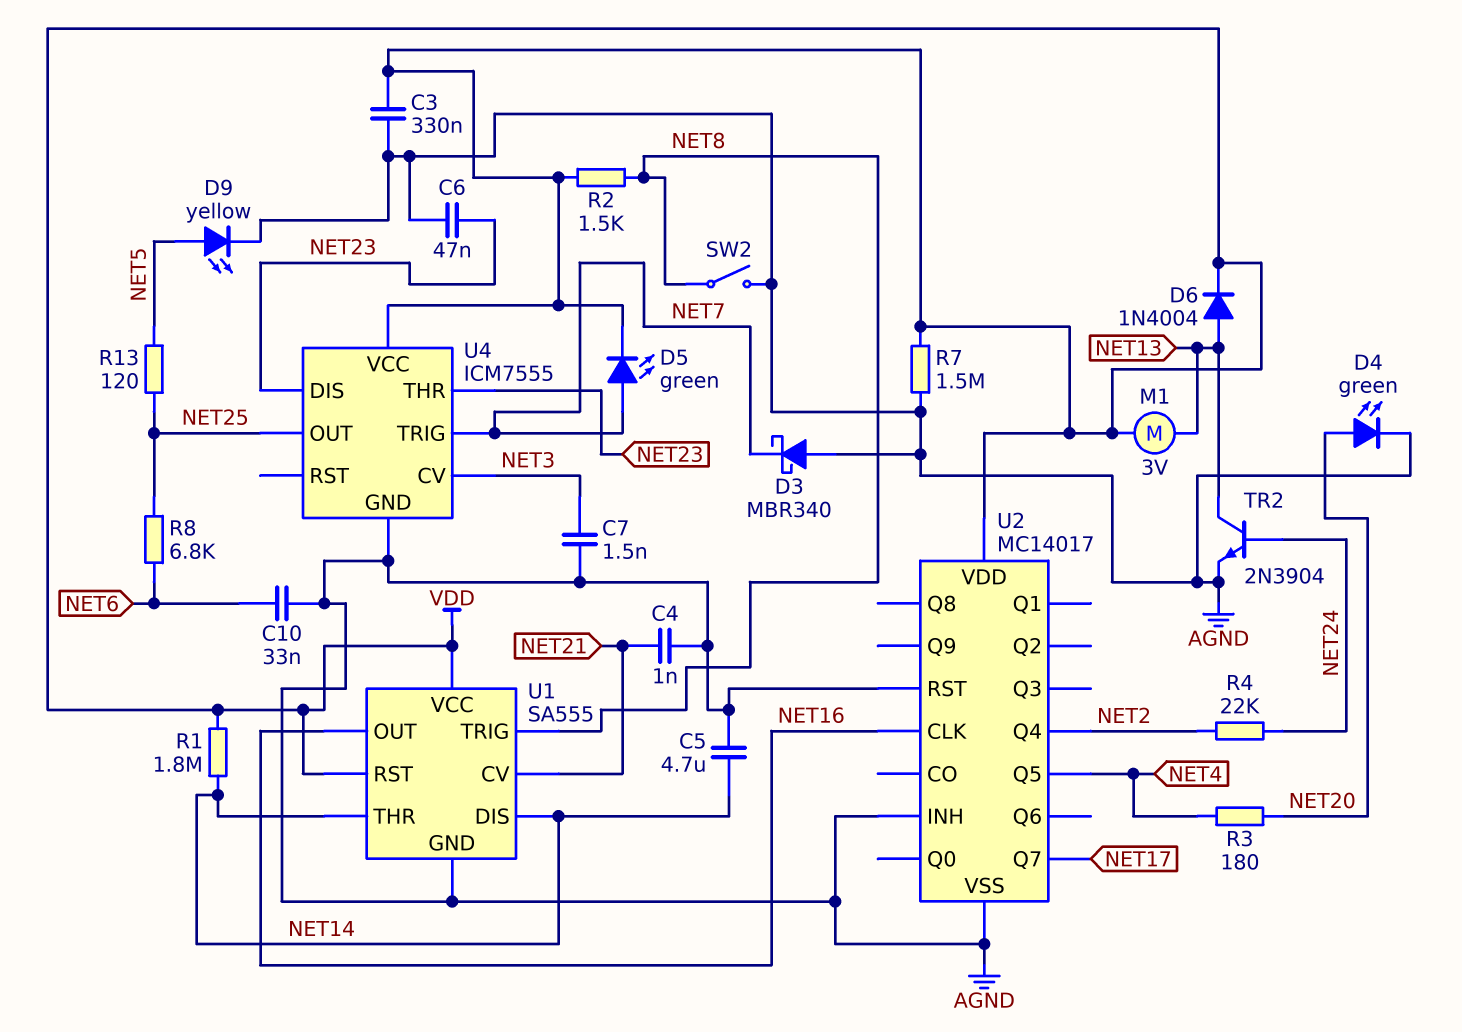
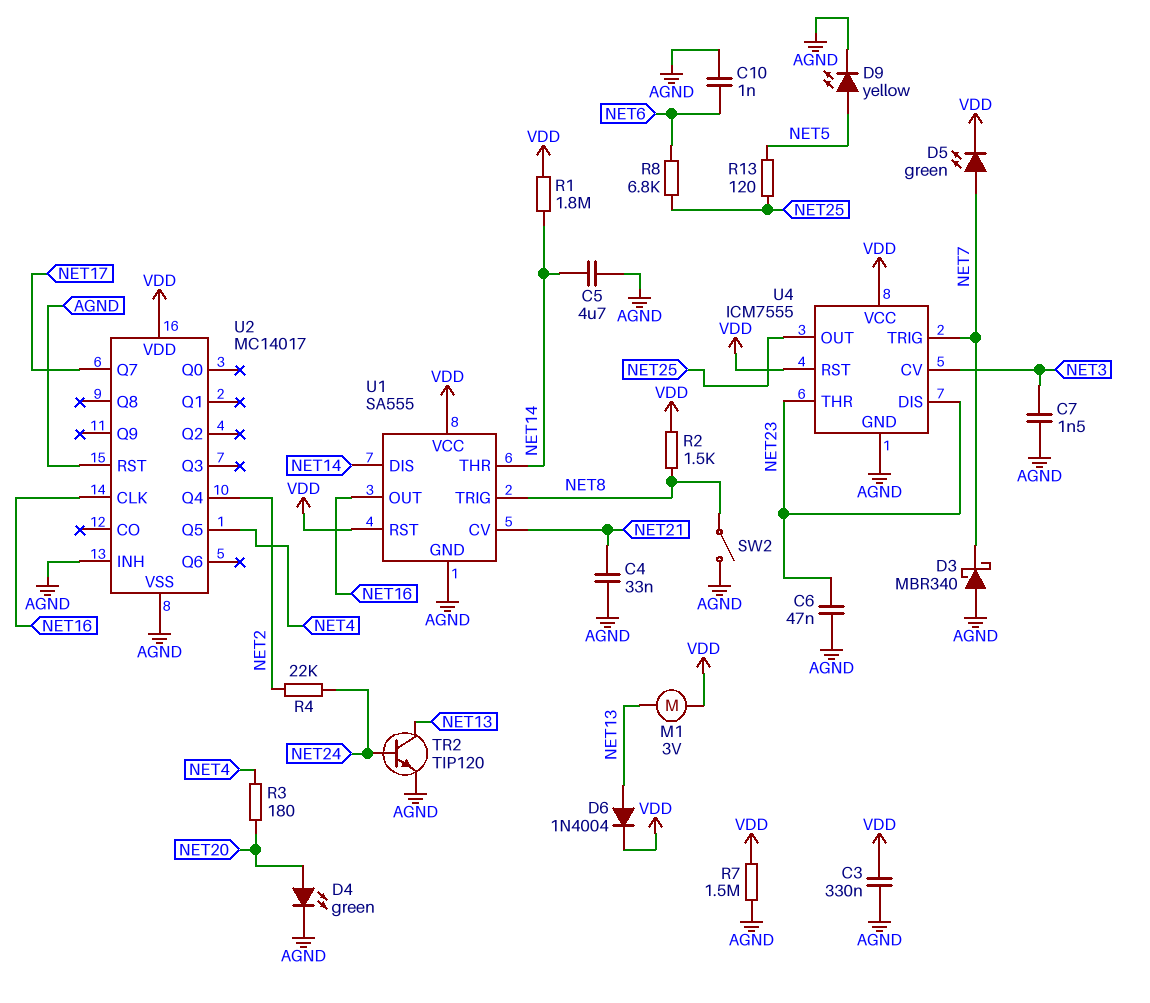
C4: 1nF (AGND, NET21) -> 33nF (AGND, NET21)
C10: 33nF (AGND, NET6) -> 1nF (AGND, NET6)
TR2: NPN 2N3904 (B NET24, C NET13, E AGND) -> NPN TIP120 (B NET24, C NET13, E AGND)
U4 pin RST: none -> VDD

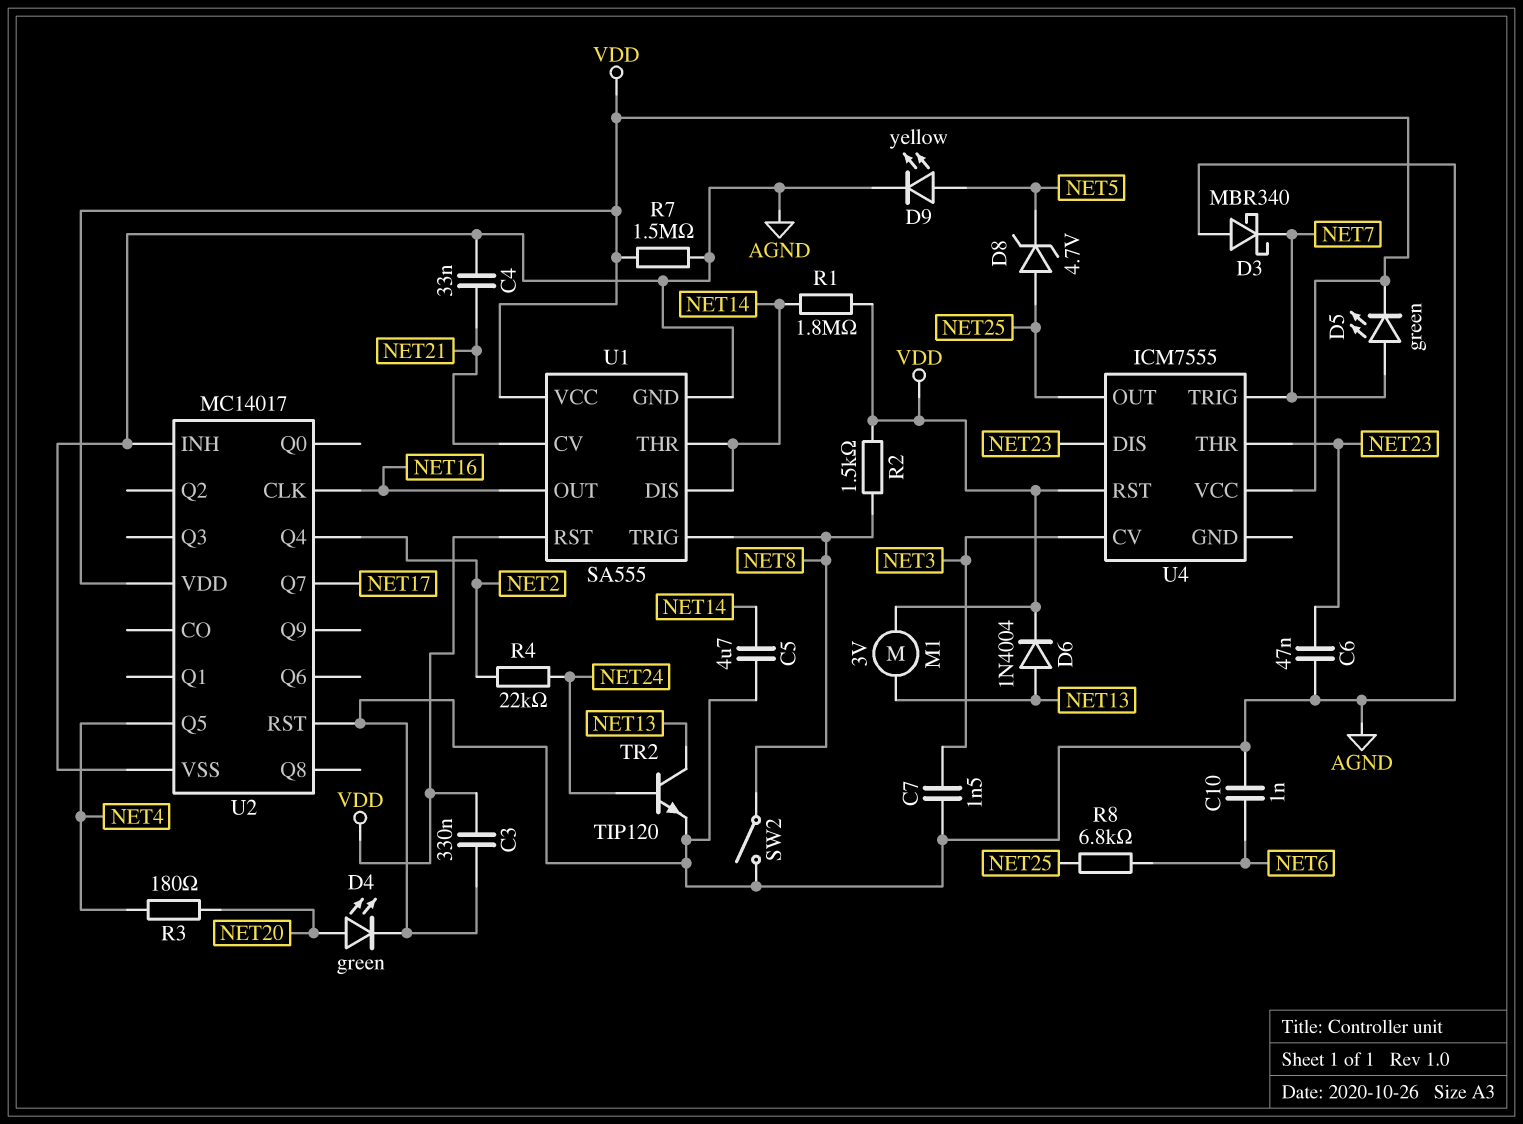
D8: none -> zener 4.7V (A NET25, K NET5)
R13: 120 (NET5, NET25) -> none
U4 pin GND: AGND -> none

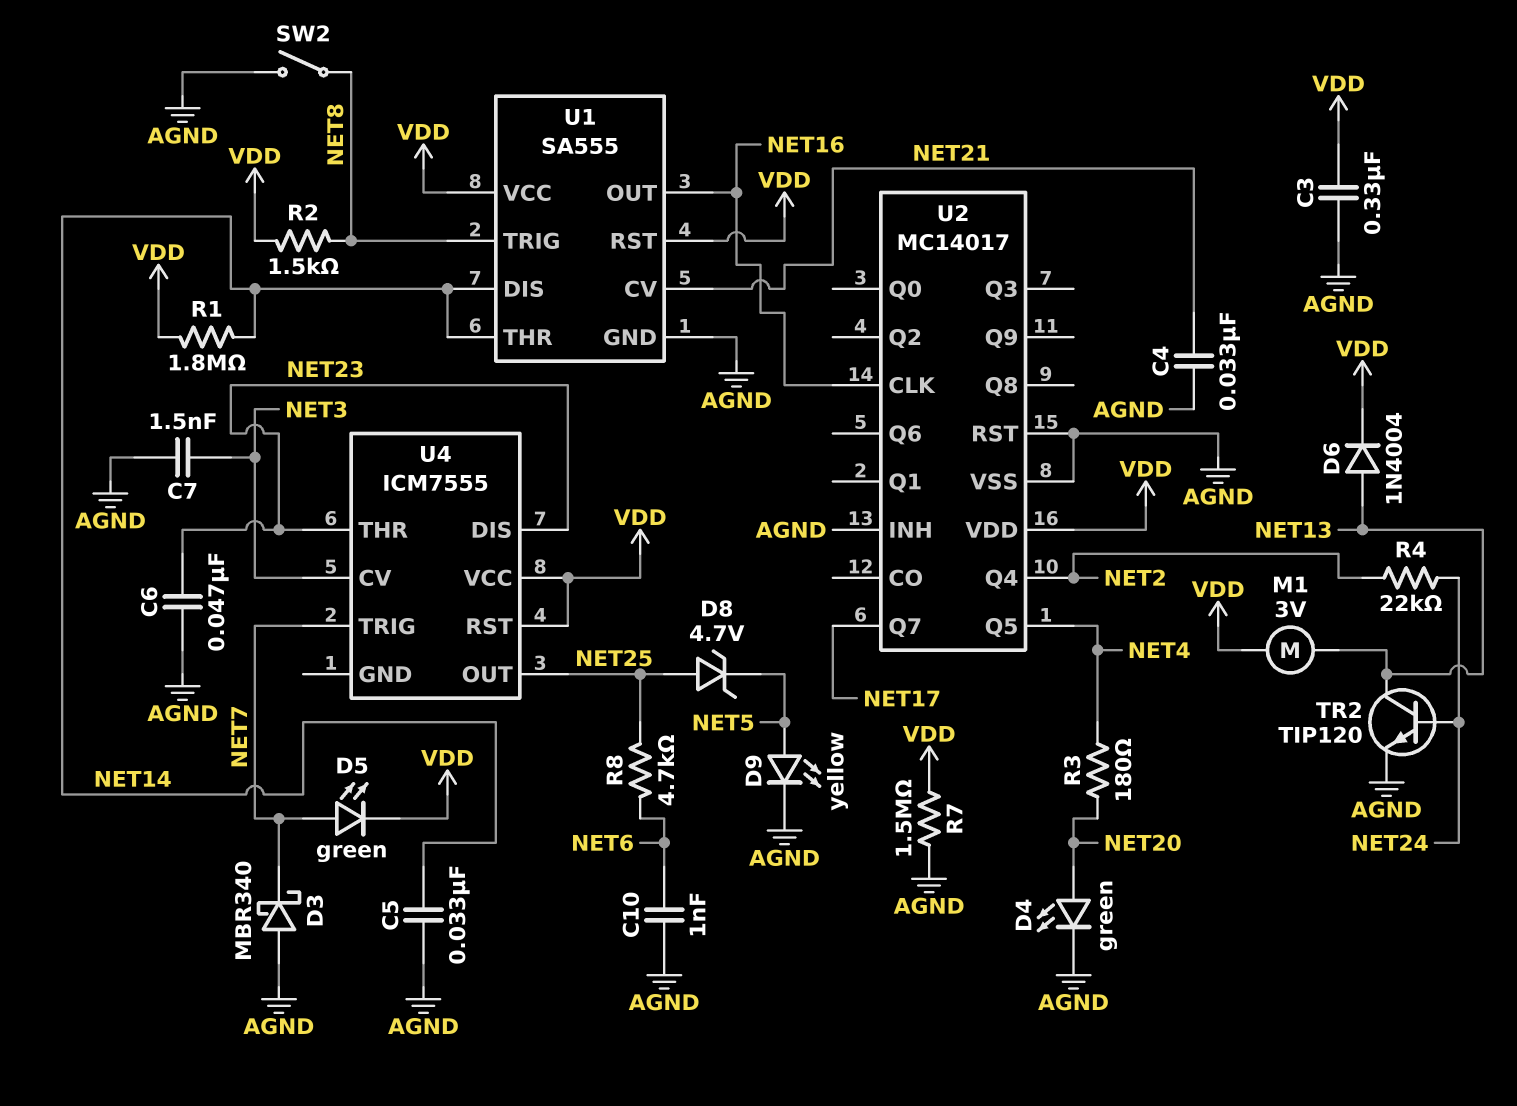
C5: 4.7uF (AGND, NET14) -> 33nF (AGND, NET14)
R8: 6.8k (NET6, NET25) -> 4.7k (NET6, NET25)

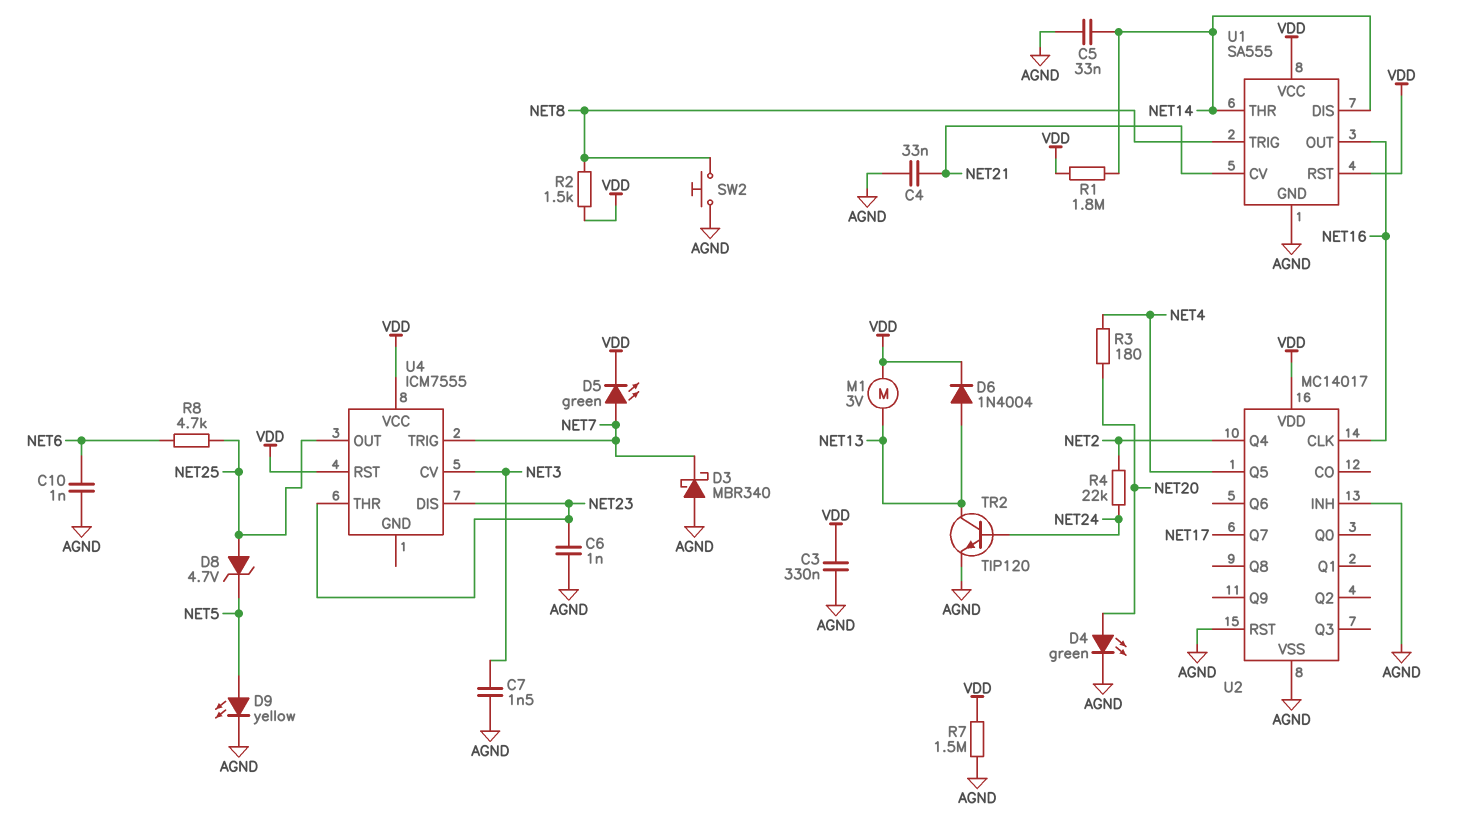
C6: 47nF (AGND, NET23) -> 1nF (AGND, NET23)
SW2: switch (AGND, NET8) -> button (AGND, NET8)

